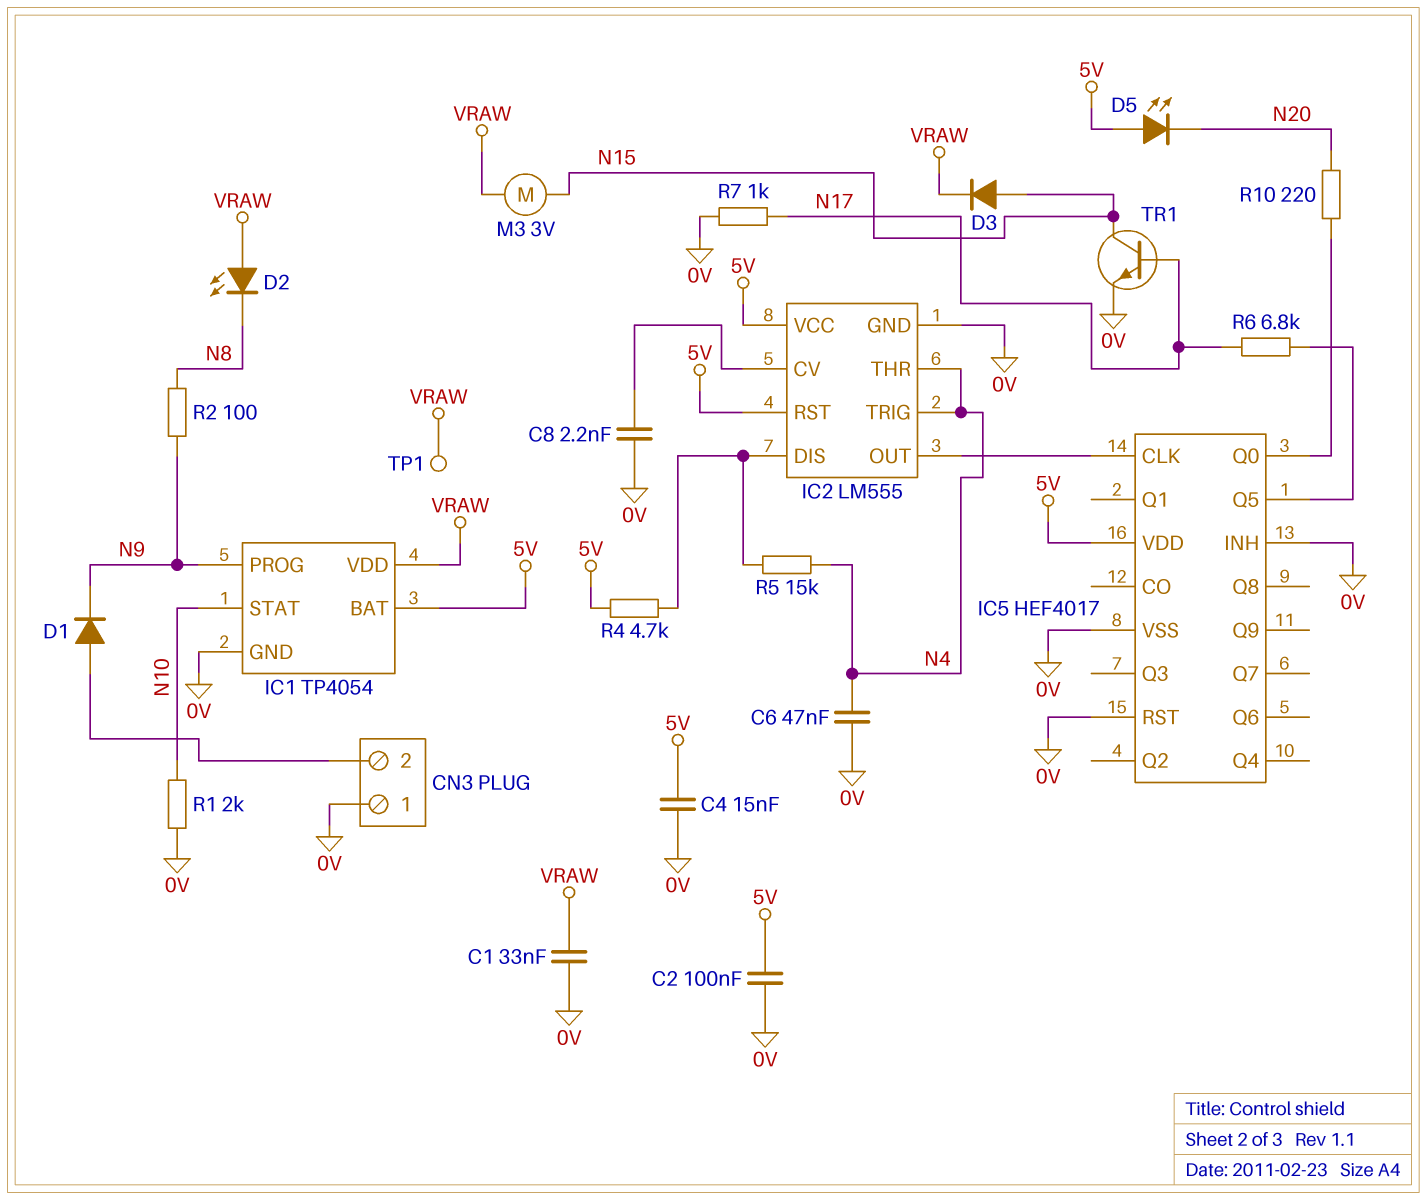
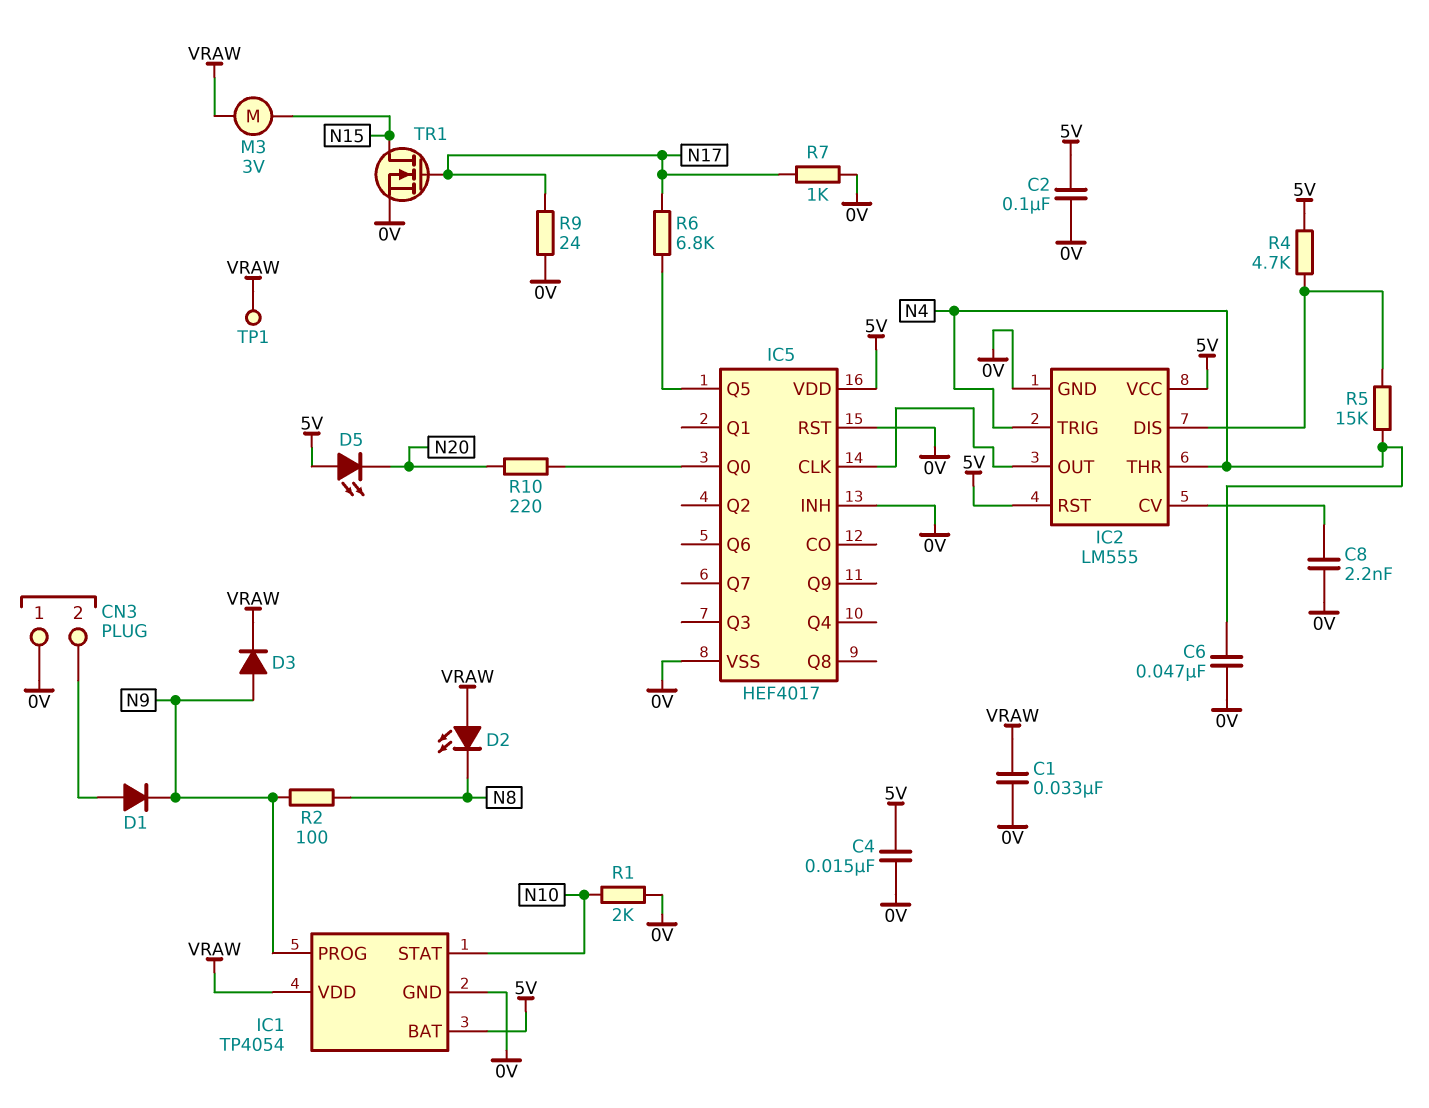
D3: diode (A N15, K VRAW) -> diode (A N9, K VRAW)
R9: none -> 24 (0V, N17)
TR1: NPN (B N17, C N15, E 0V) -> NMOS (G N17, D N15, S 0V)

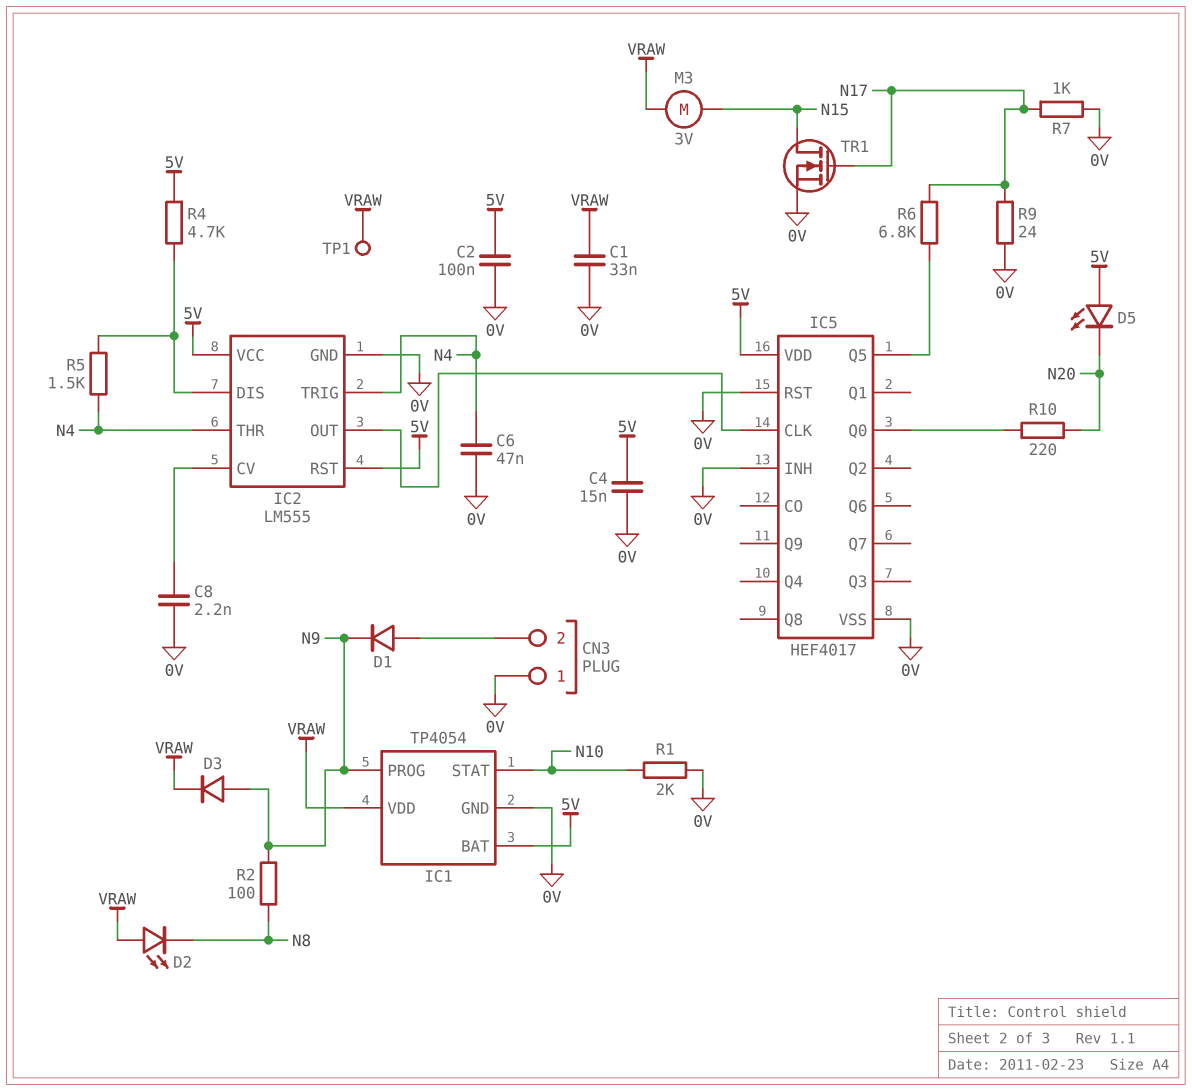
R5: 15k (IC2/DIS, N4) -> 1.5k (IC2/DIS, N4)

